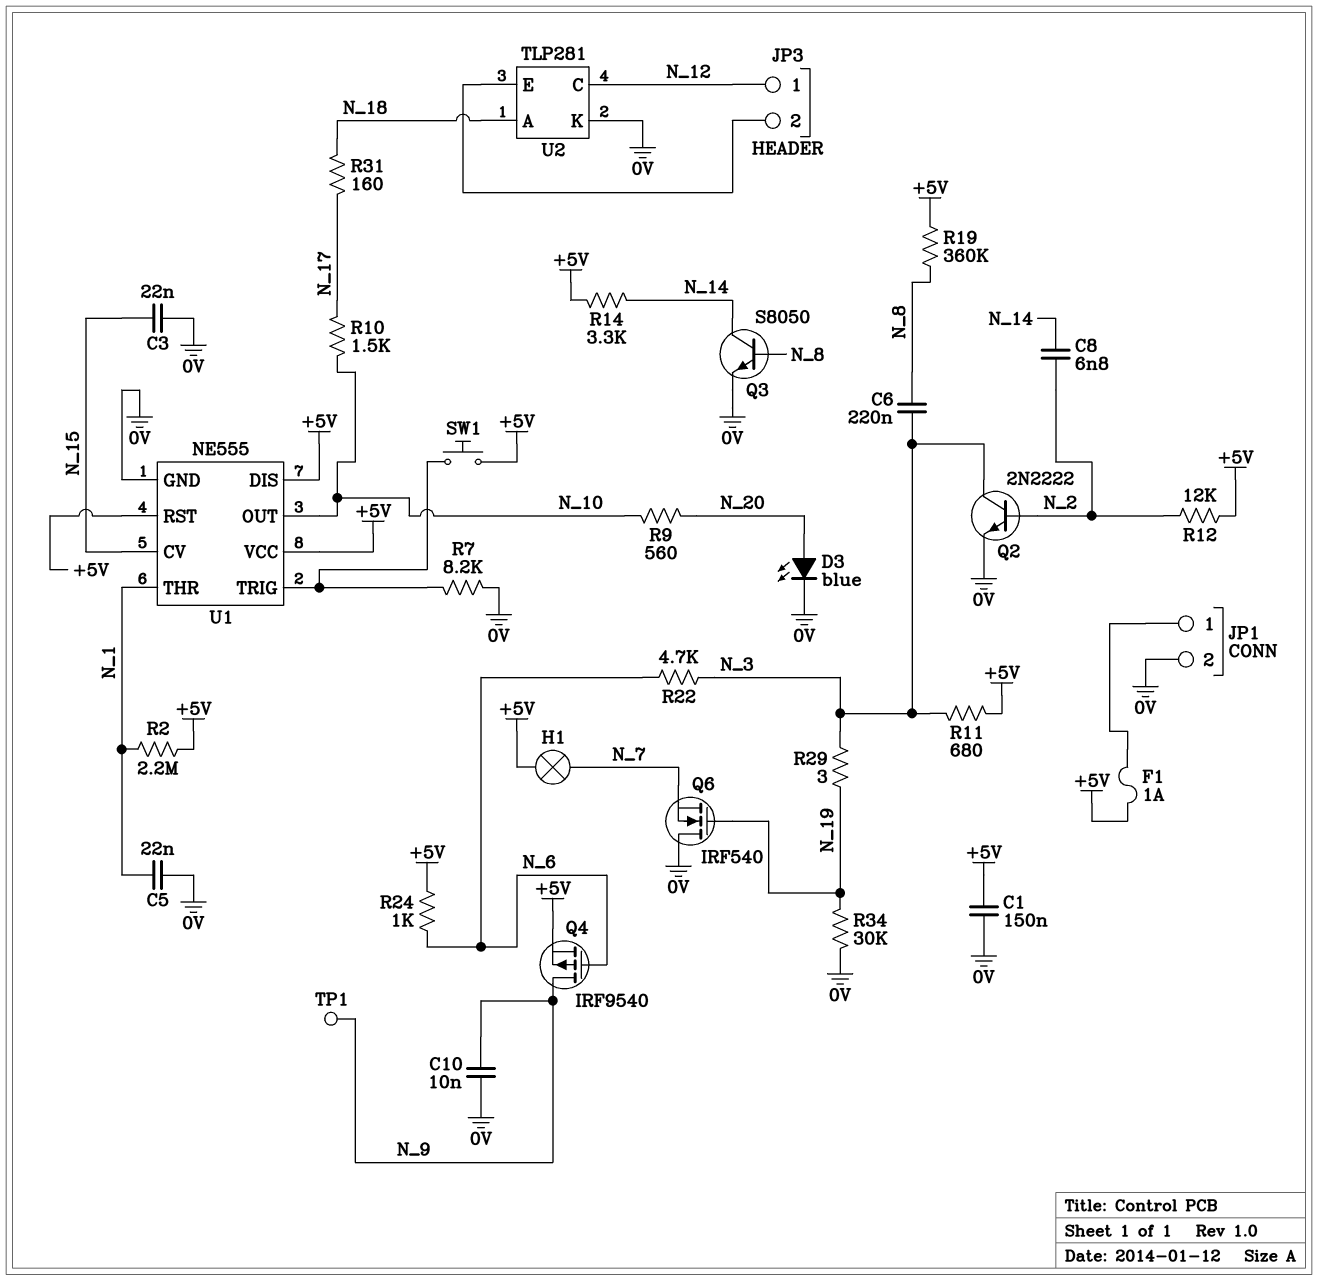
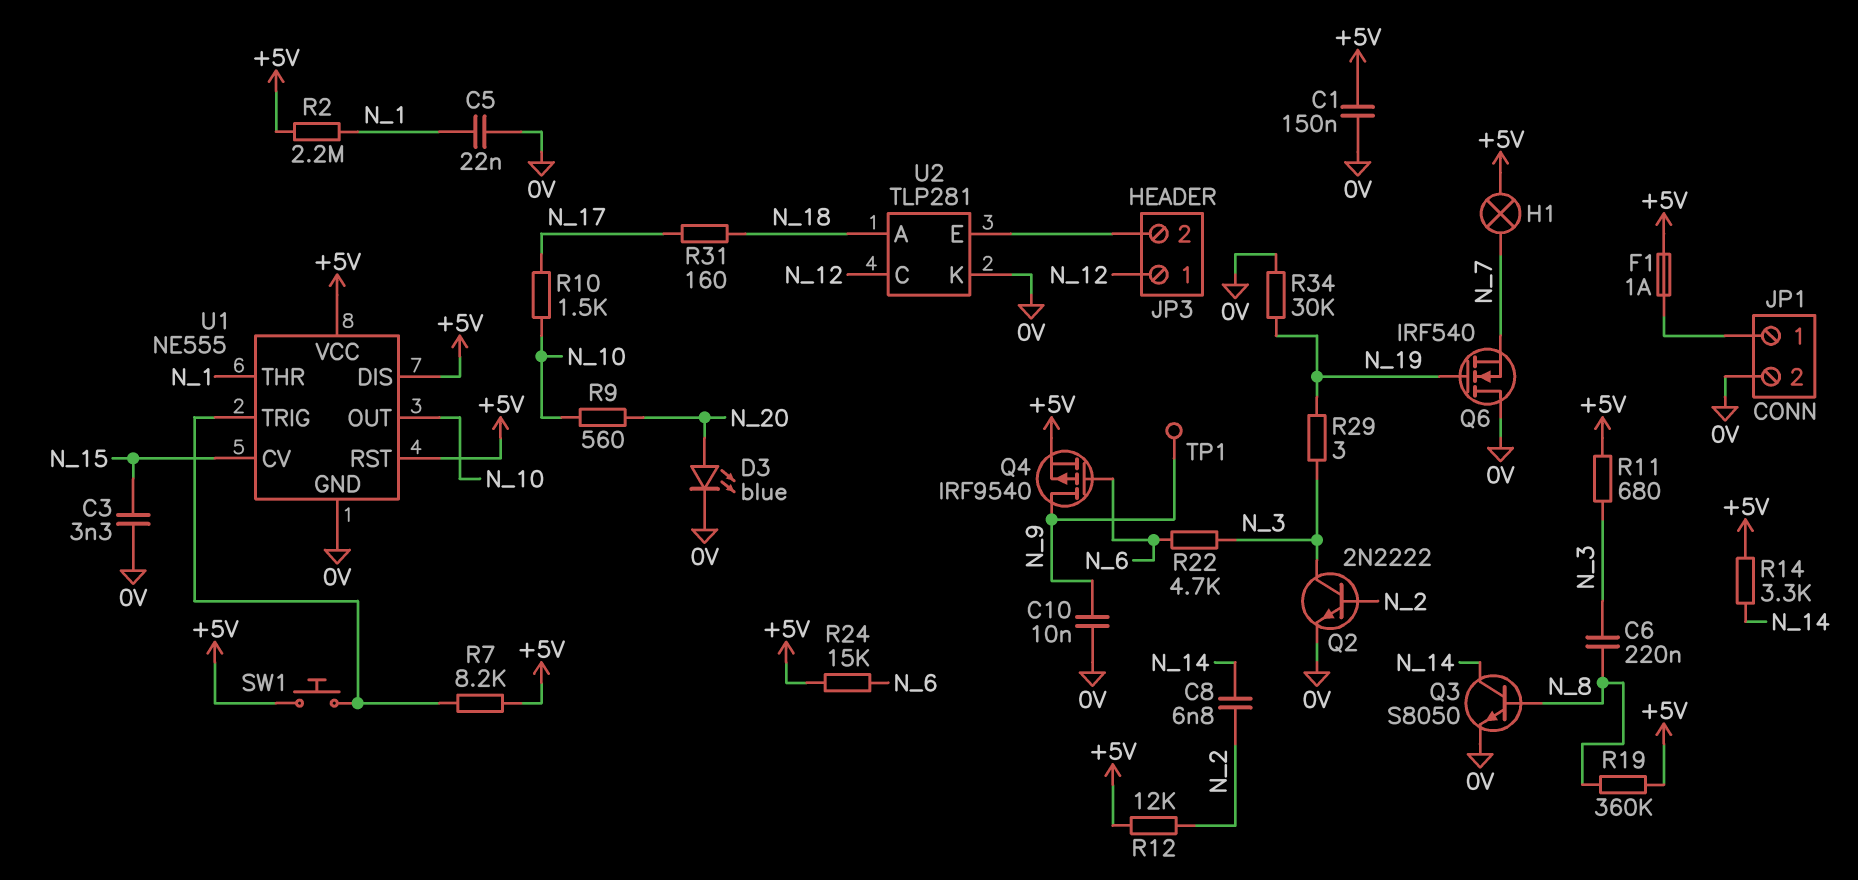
C3: 22nF (0V, N_15) -> 3.3nF (0V, N_15)
R7: 8.2k (0V, U1/TRIG) -> 8.2k (+5V, U1/TRIG)
R24: 1k (+5V, N_6) -> 15k (+5V, N_6)

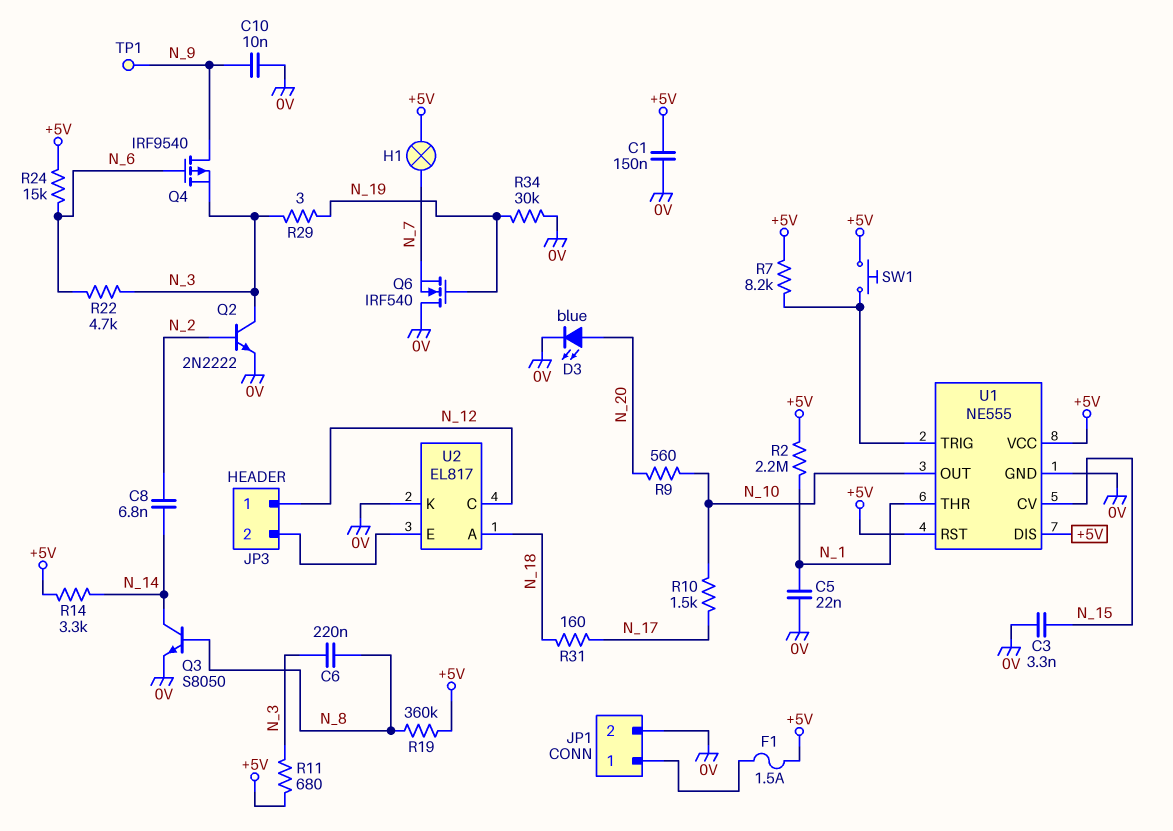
F1: 1A (+5V, JP1/1) -> 1.5A (+5V, JP1/1)
Q4: PMOS IRF9540 (G N_6, D N_9, S +5V) -> PMOS IRF9540 (G N_6, D N_9, S N_3)
R12: 12k (+5V, N_2) -> none
U2: TLP281 -> EL817

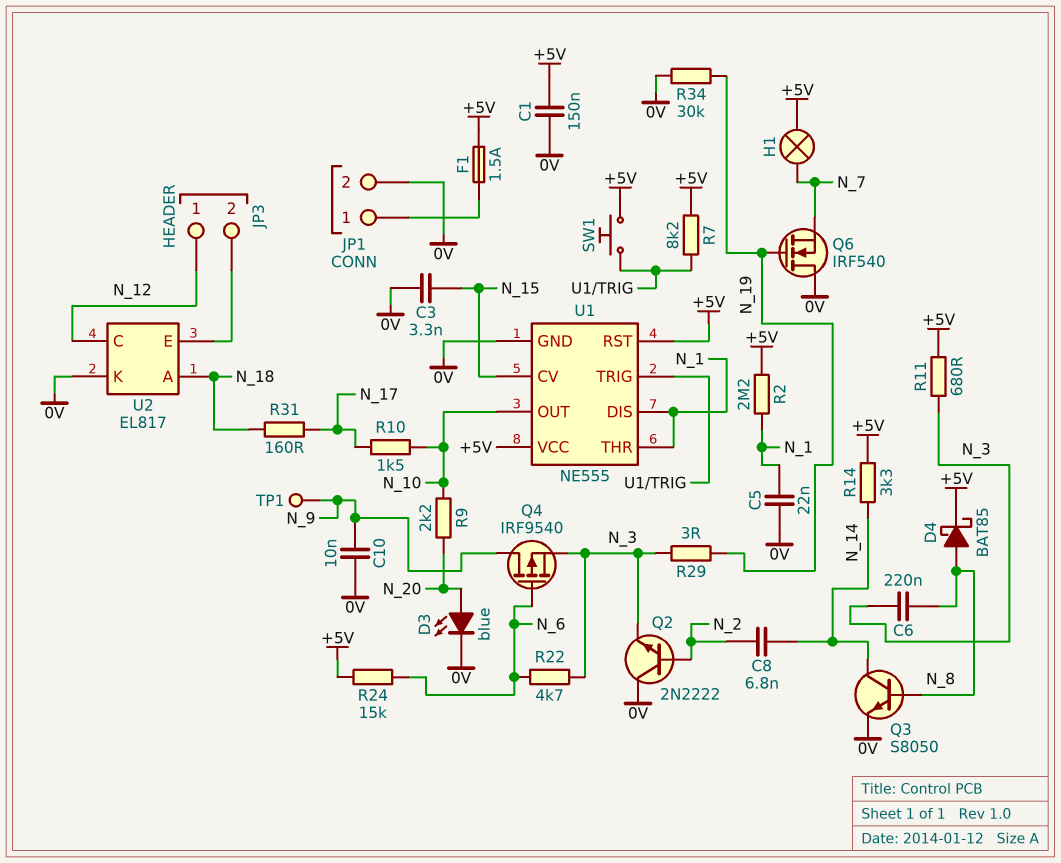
D4: none -> schottky BAT85 (A N_8, K +5V)
Q2: NPN 2N2222 (B N_2, C N_3, E 0V) -> NPN 2N2222 (B N_2, C 0V, E N_3)
R9: 560 (N_10, N_20) -> 2.2k (N_10, N_20)
R19: 360k (+5V, N_8) -> none
U1 pin DIS: +5V -> N_1

